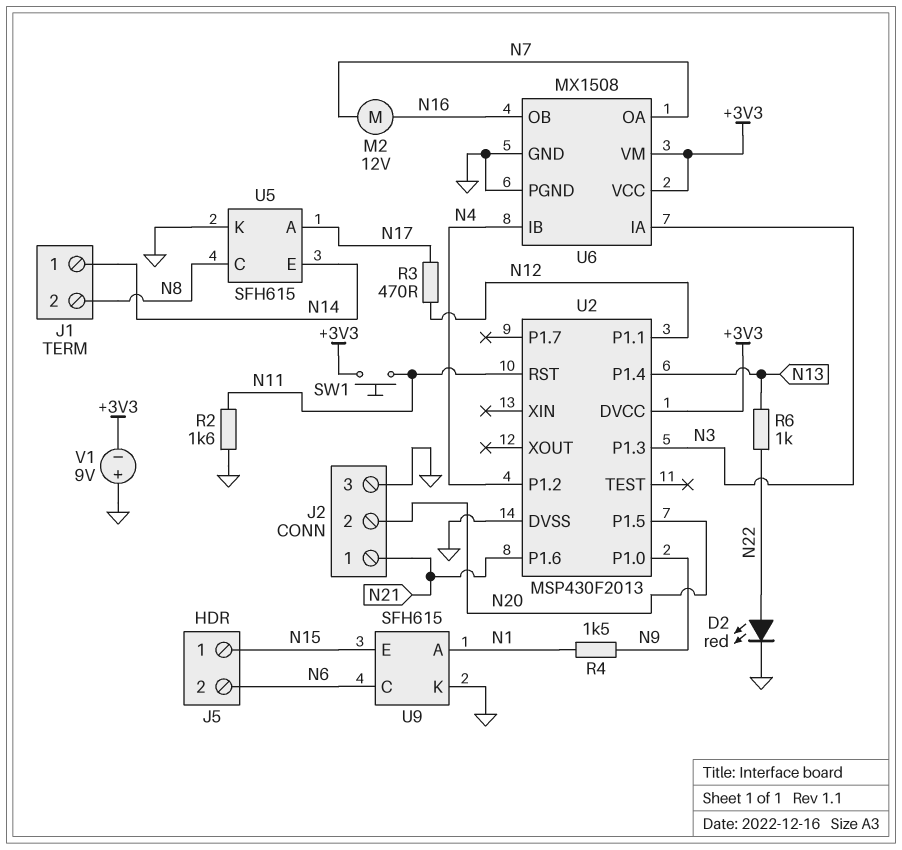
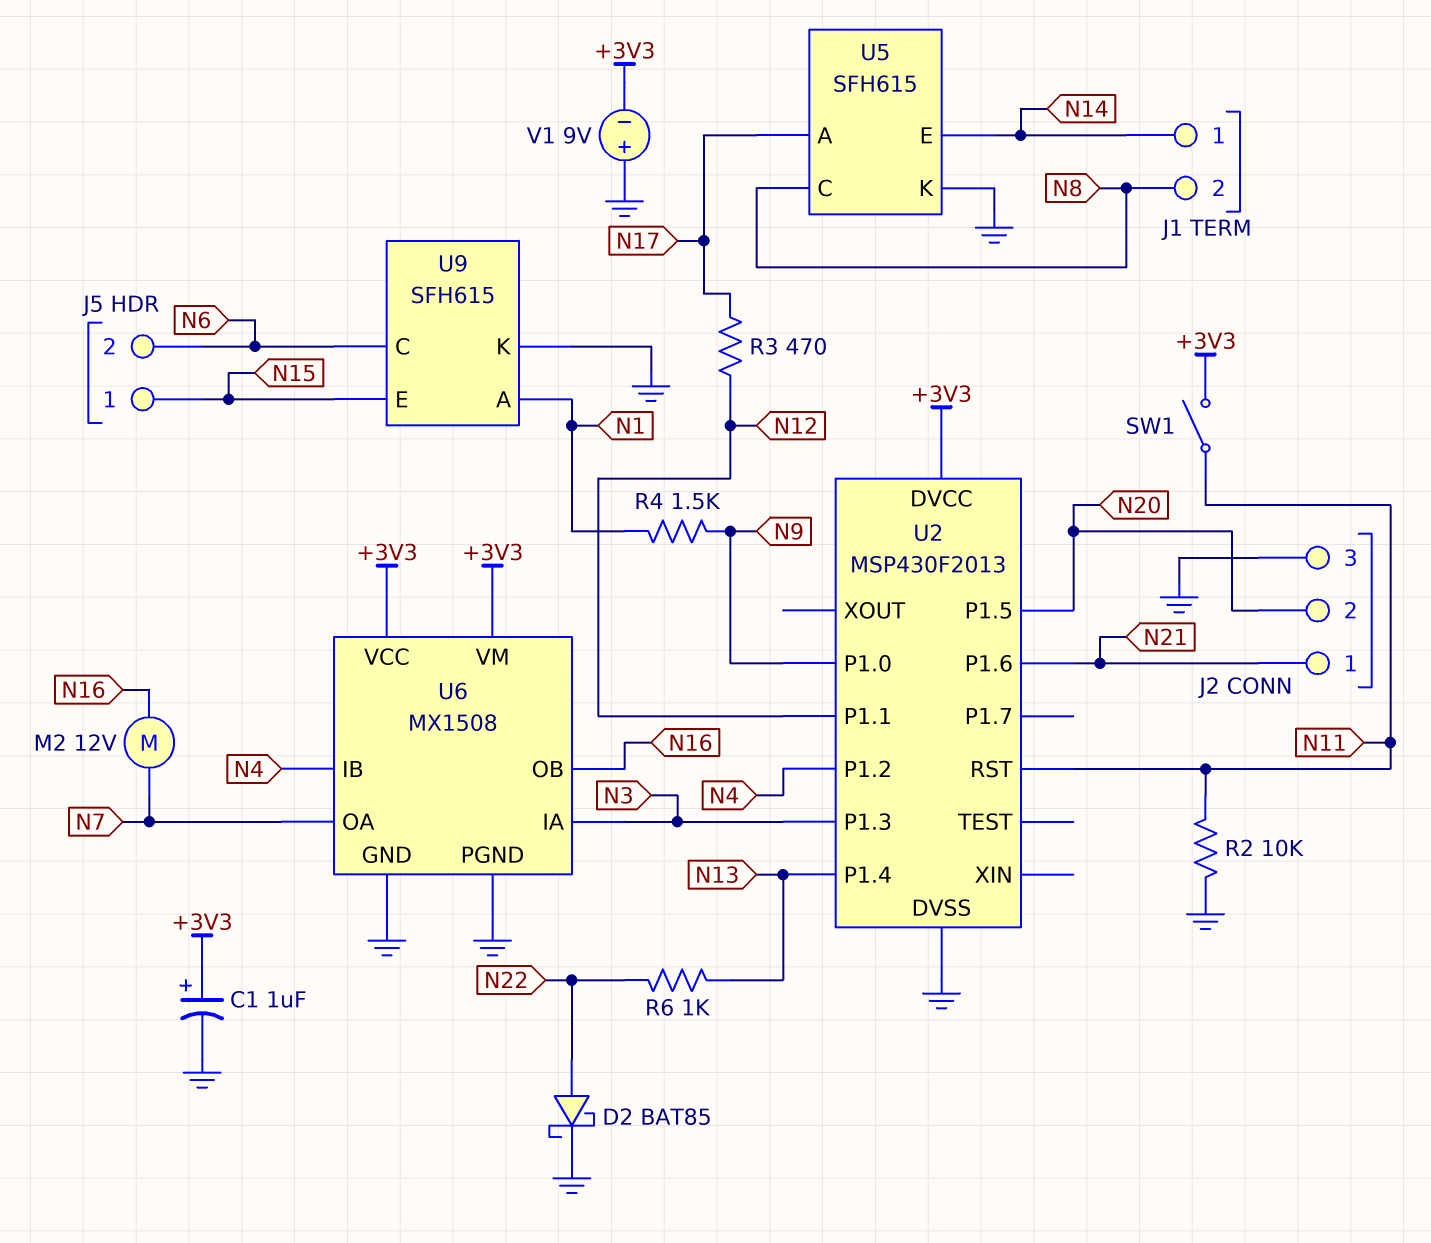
C1: none -> 1uF (plus +3V3, minus GND)
D2: LED red (A N22, K GND) -> schottky BAT85 (A N22, K GND)
R2: 1.6k (GND, N11) -> 10k (GND, N11)
SW1: button (+3V3, N11) -> switch (+3V3, N11)

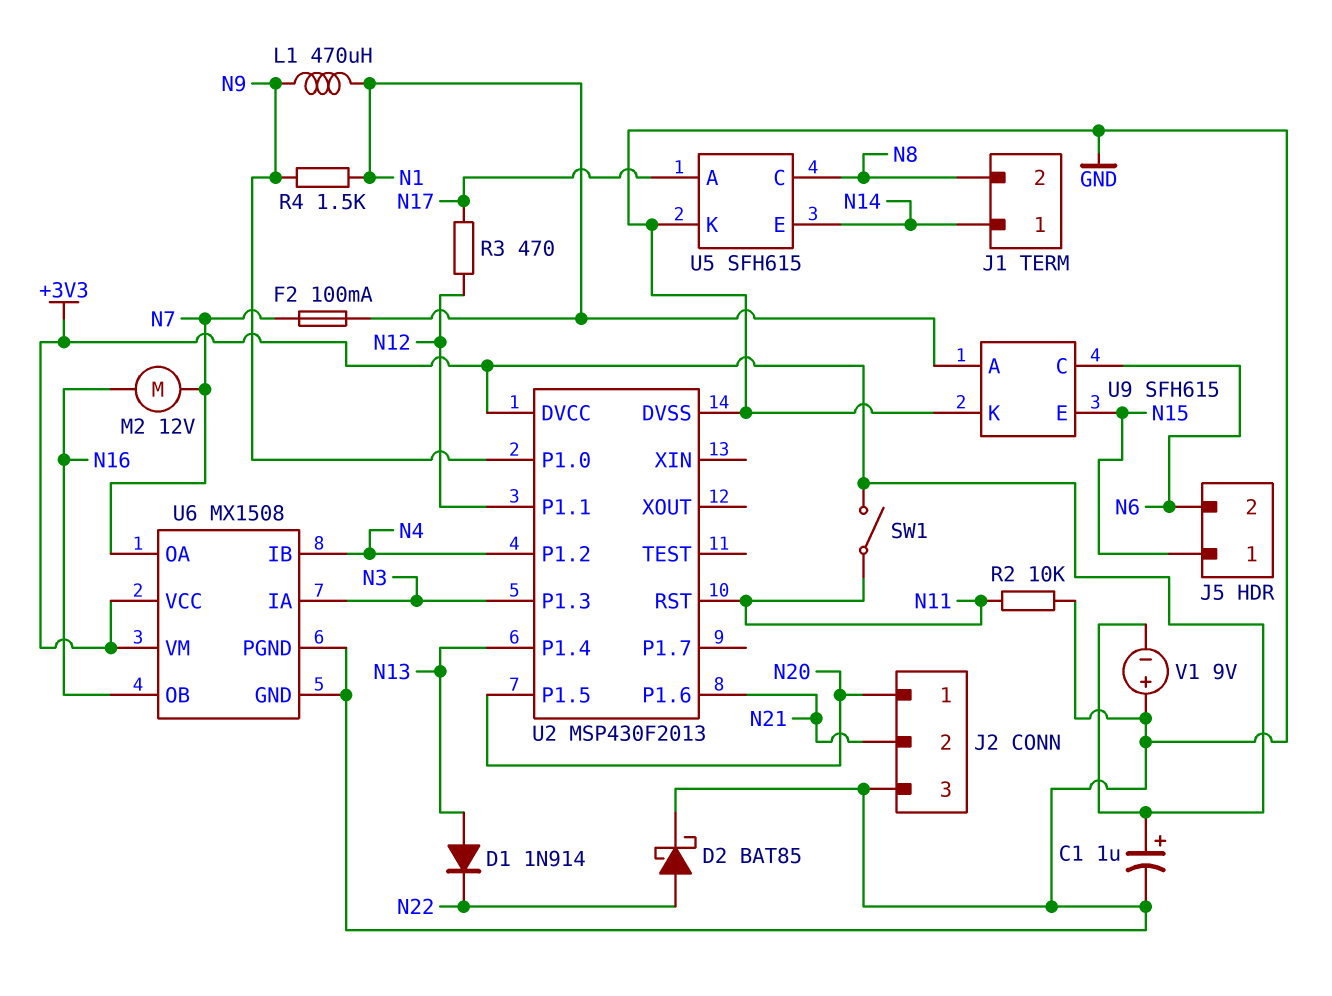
D1: none -> diode 1N914 (A N13, K N22)
F2: none -> 100mA (N1, N7)
J2 pin 1: N21 -> N20
J2 pin 2: N20 -> N21
L1: none -> 470uH (N1, N9)
R6: 1k (N13, N22) -> none

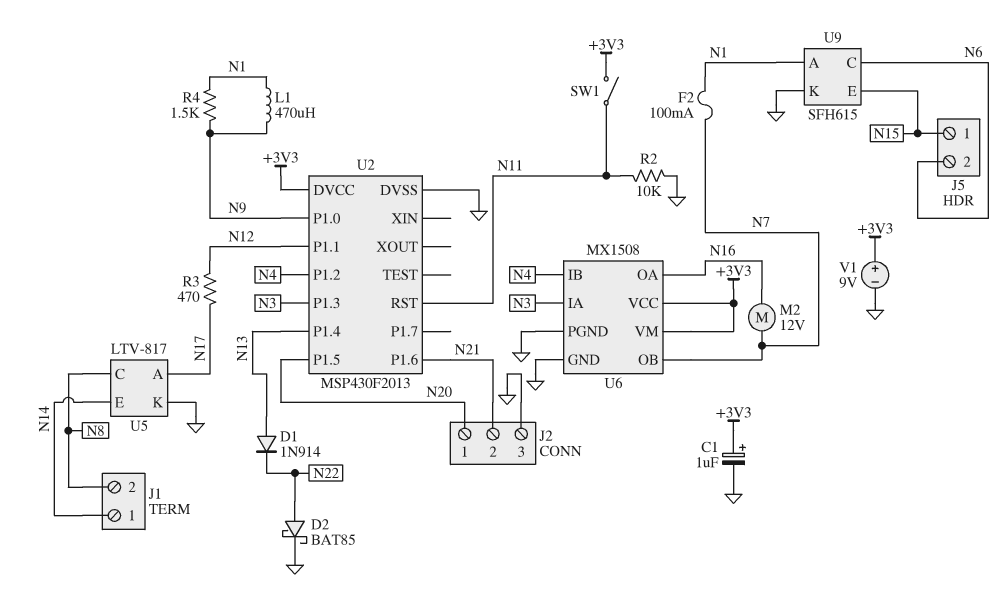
U5: SFH615 -> LTV-817
U6 pin OA: N7 -> N16
U6 pin OB: N16 -> N7
V1: 9V (plus GND, minus +3V3) -> 9V (plus +3V3, minus GND)

